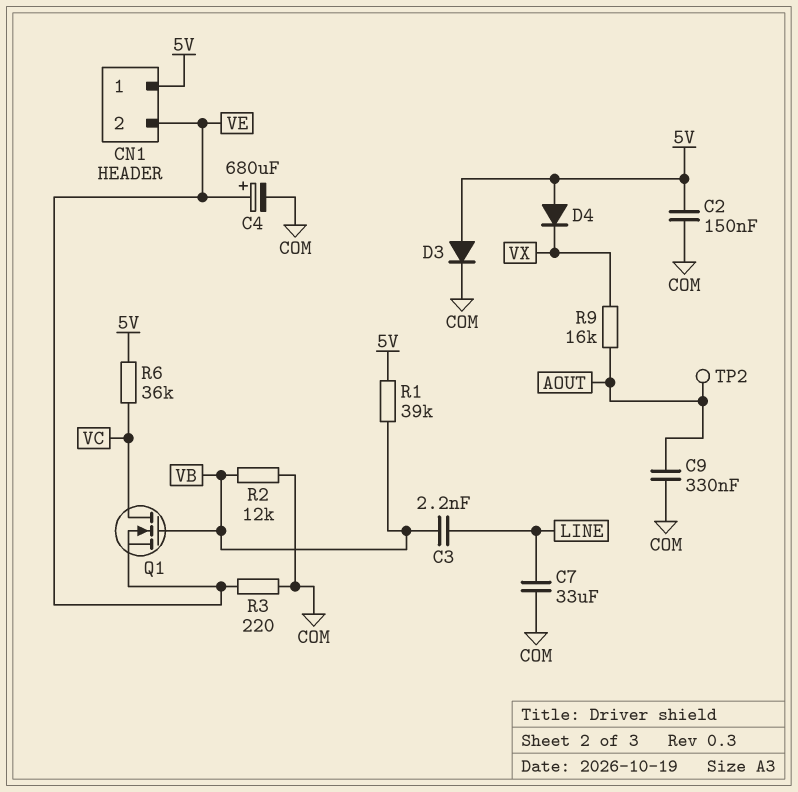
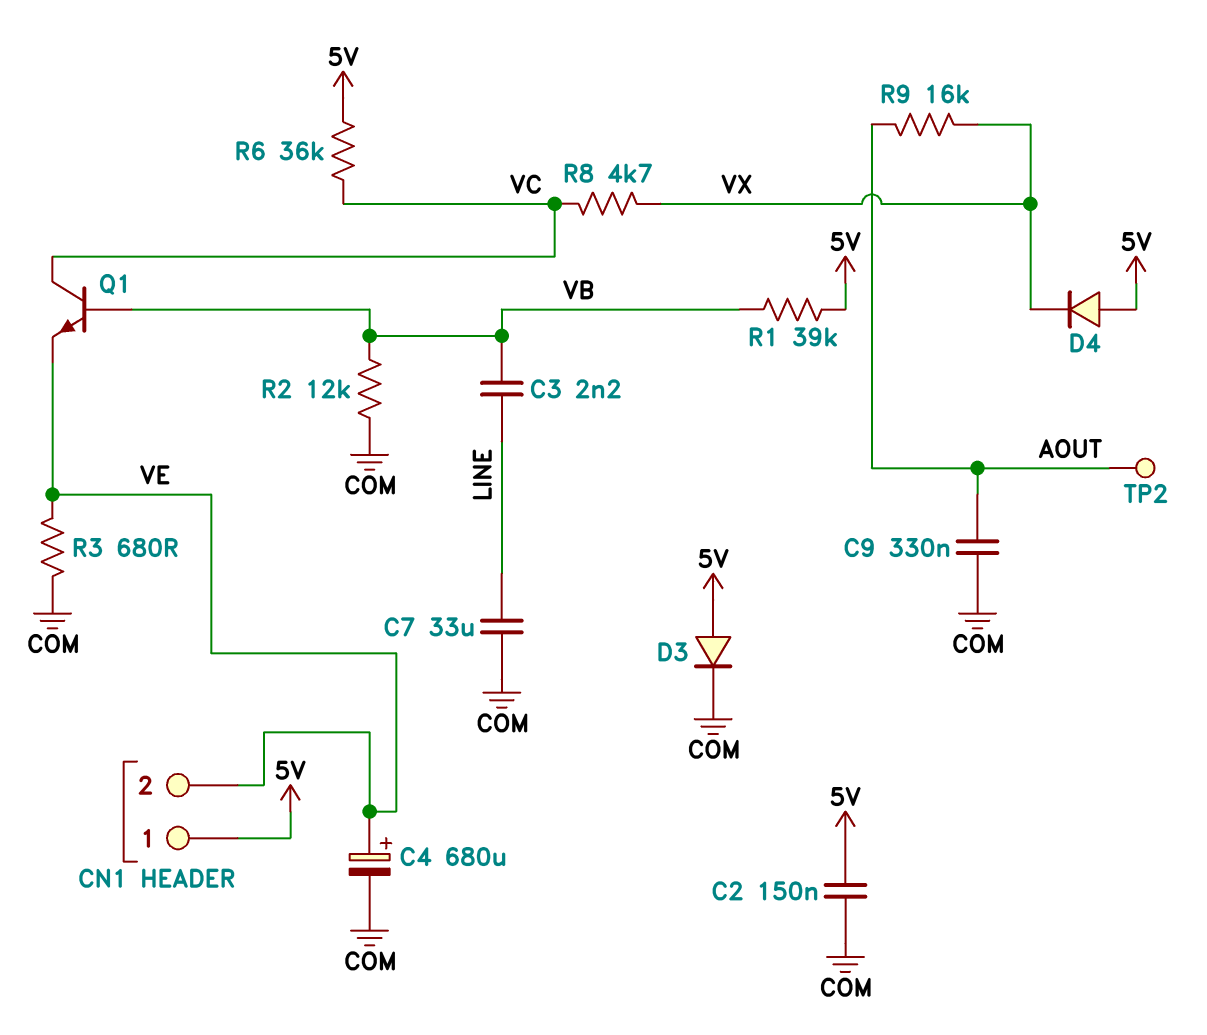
Q1: NMOS (G VB, D VC, S VE) -> NPN (B VB, C VC, E VE)
R3: 220 (COM, VE) -> 680 (COM, VE)
R8: none -> 4.7k (VC, VX)

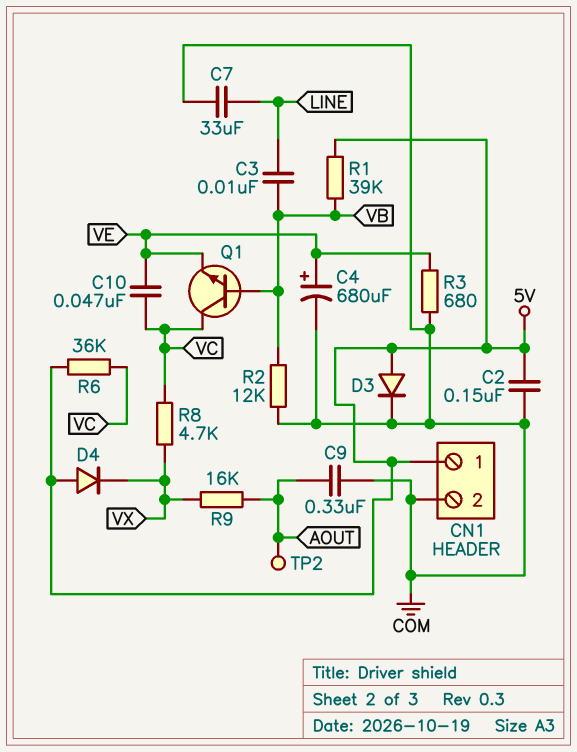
C3: 2.2nF (LINE, VB) -> 10nF (LINE, VB)
C10: none -> 47nF (VC, VE)
CN1 pin 2: VE -> COM

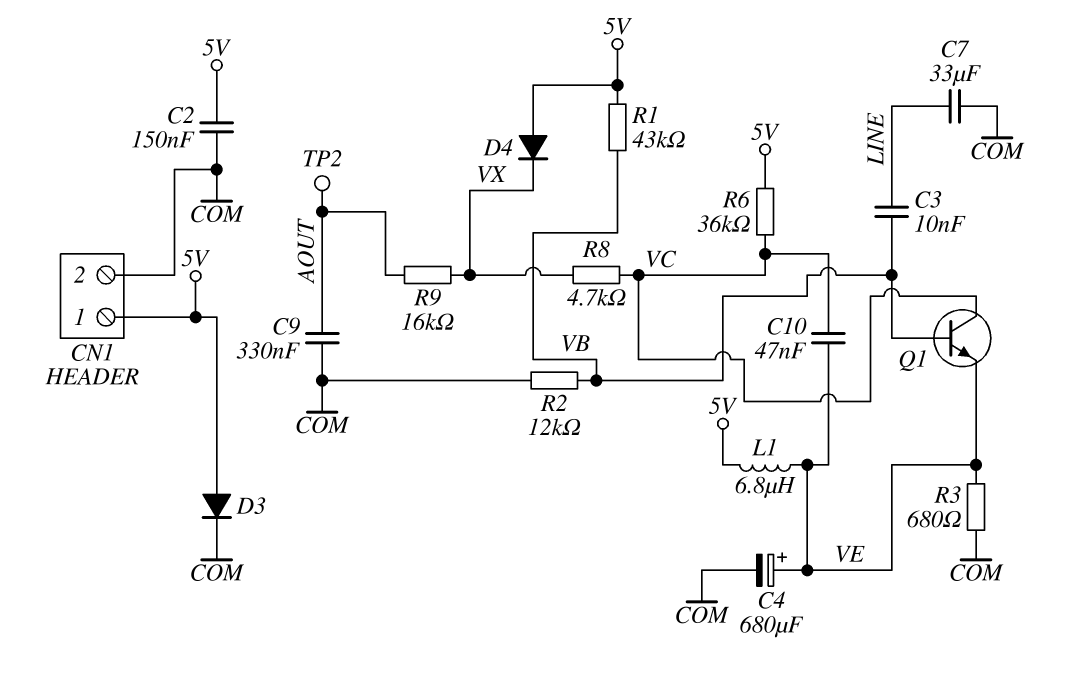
L1: none -> 6.8uH (5V, VE)
R1: 39k (5V, VB) -> 43k (5V, VB)

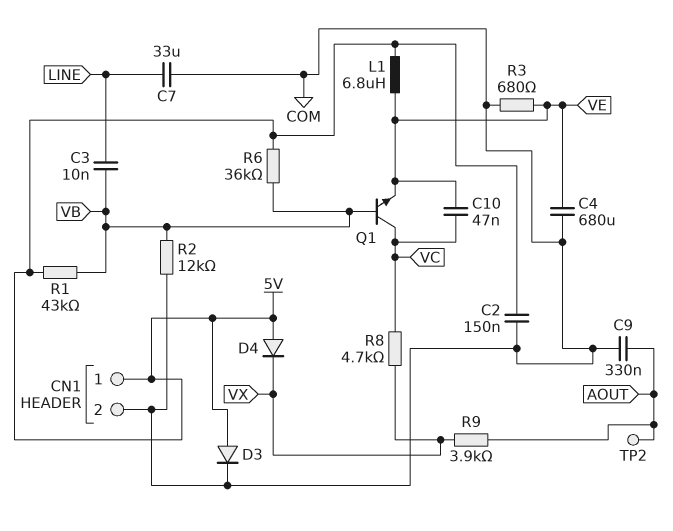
C4: 680uF (plus VE, minus COM) -> 680uF (COM, VE)
R6: 36k (5V, VC) -> 36k (5V, VB)
R9: 16k (AOUT, VX) -> 3.9k (AOUT, VX)

